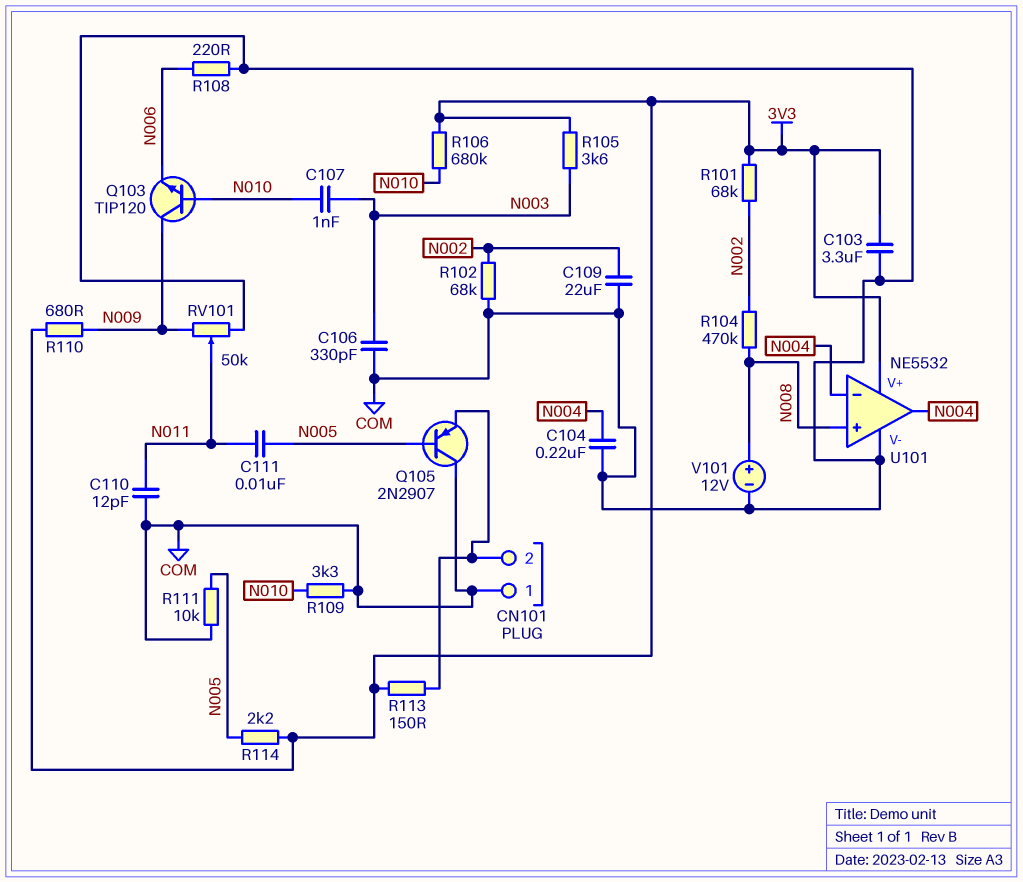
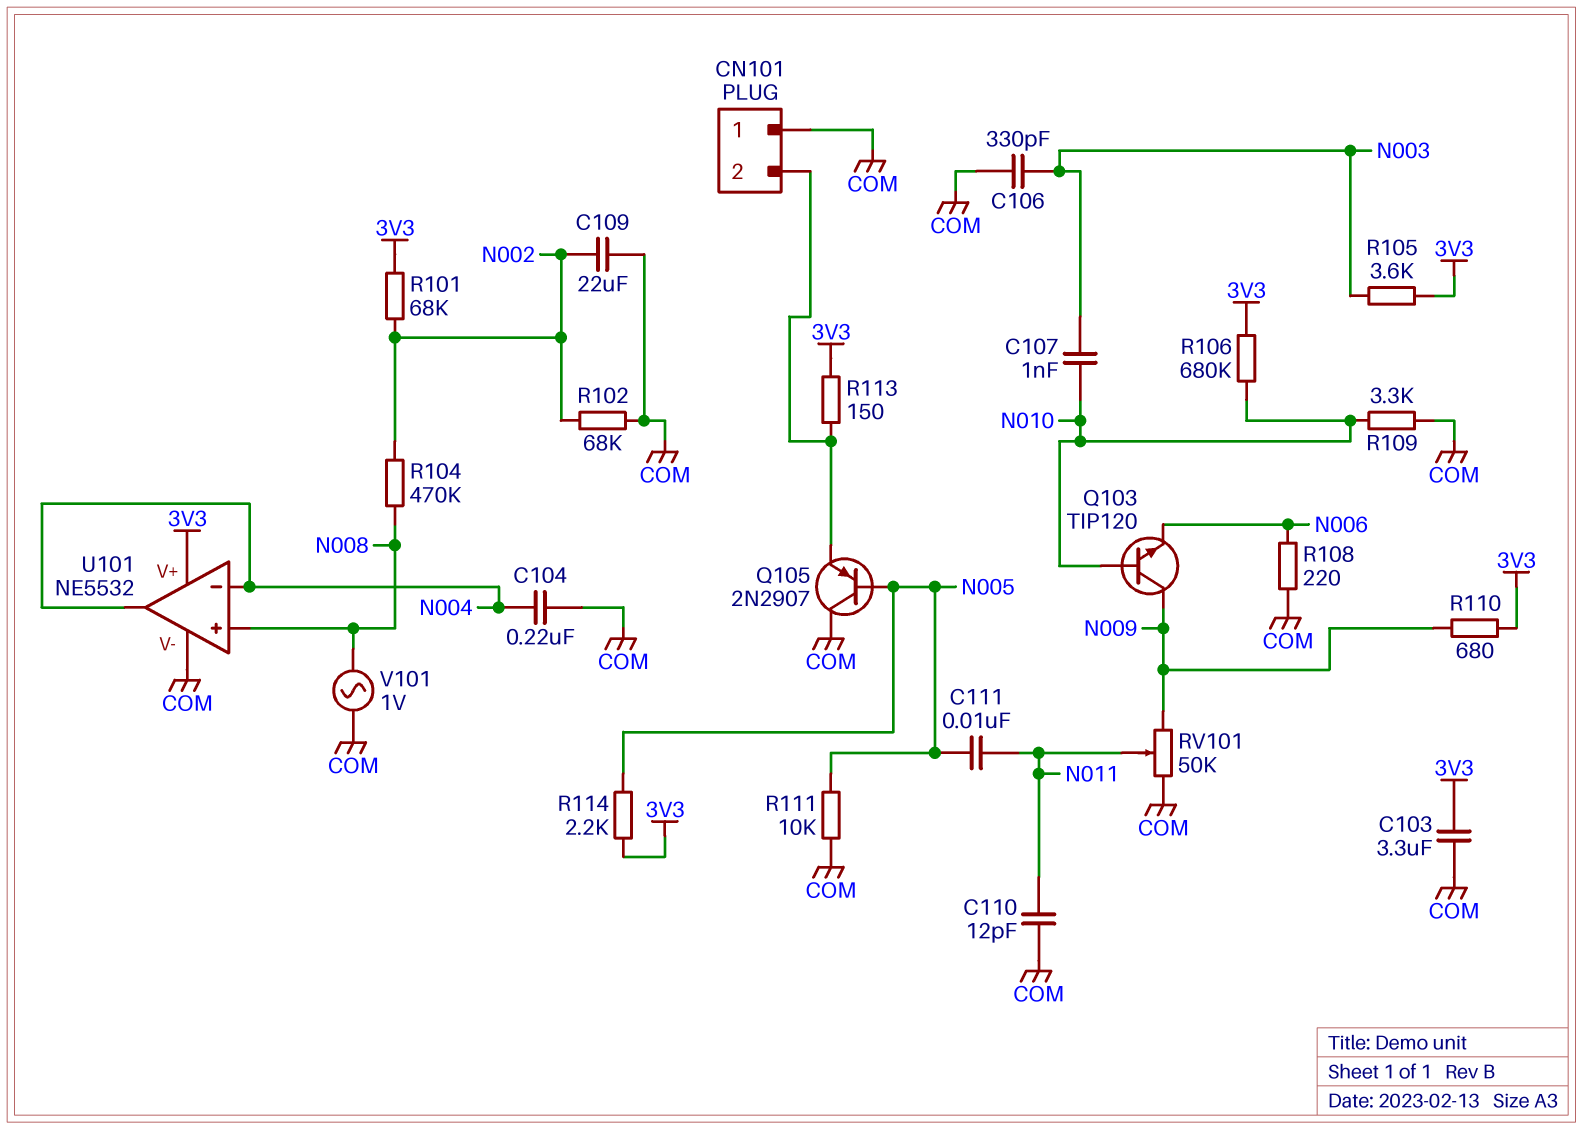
V101: 12V (plus N008, minus COM) -> AC 1V (COM, N008)

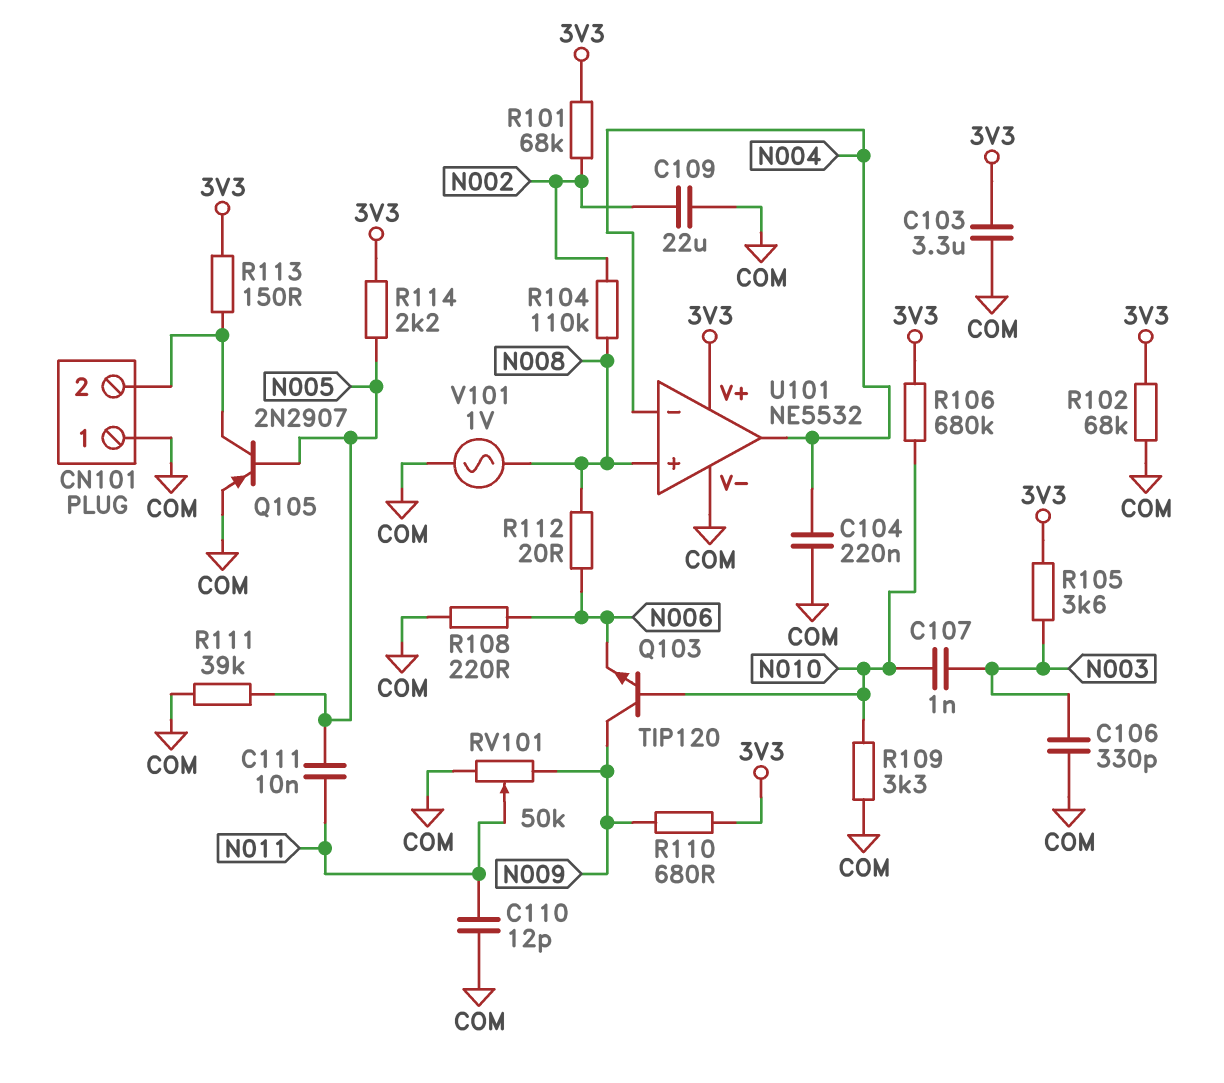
Q105: PNP 2N2907 (B N005, C COM, E CN101/2) -> PNP 2N2907 (B N005, C CN101/2, E COM)
R102: 68k (COM, N002) -> 68k (3V3, COM)
R104: 470k (N002, N008) -> 110k (N002, N008)
R111: 10k (COM, N005) -> 39k (COM, N005)
R112: none -> 20 (N006, N008)

